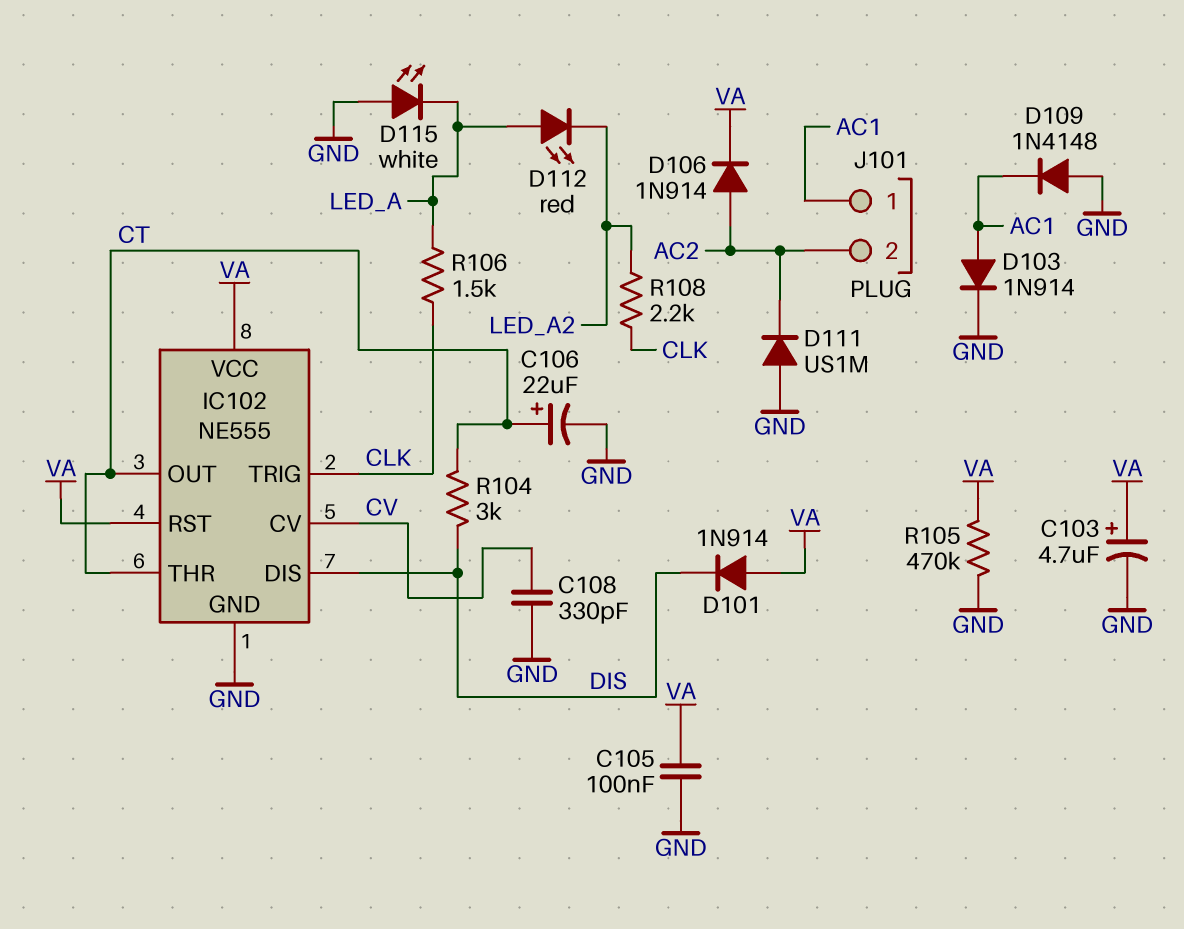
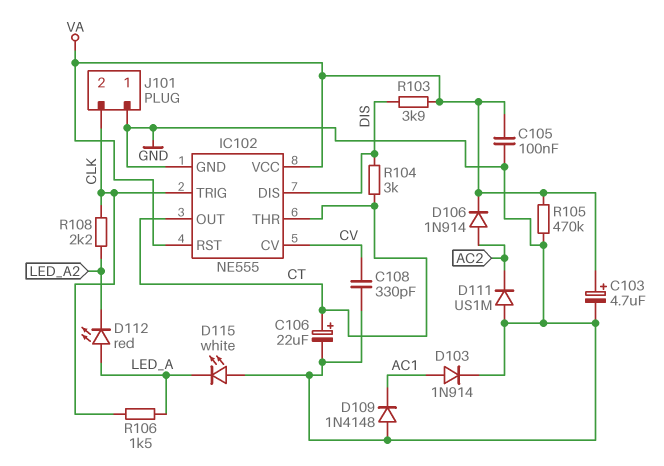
D101: diode 1N914 (A VA, K DIS) -> none
J101 pin 1: AC1 -> GND
J101 pin 2: AC2 -> CLK
R103: none -> 3.9k (DIS, VA)

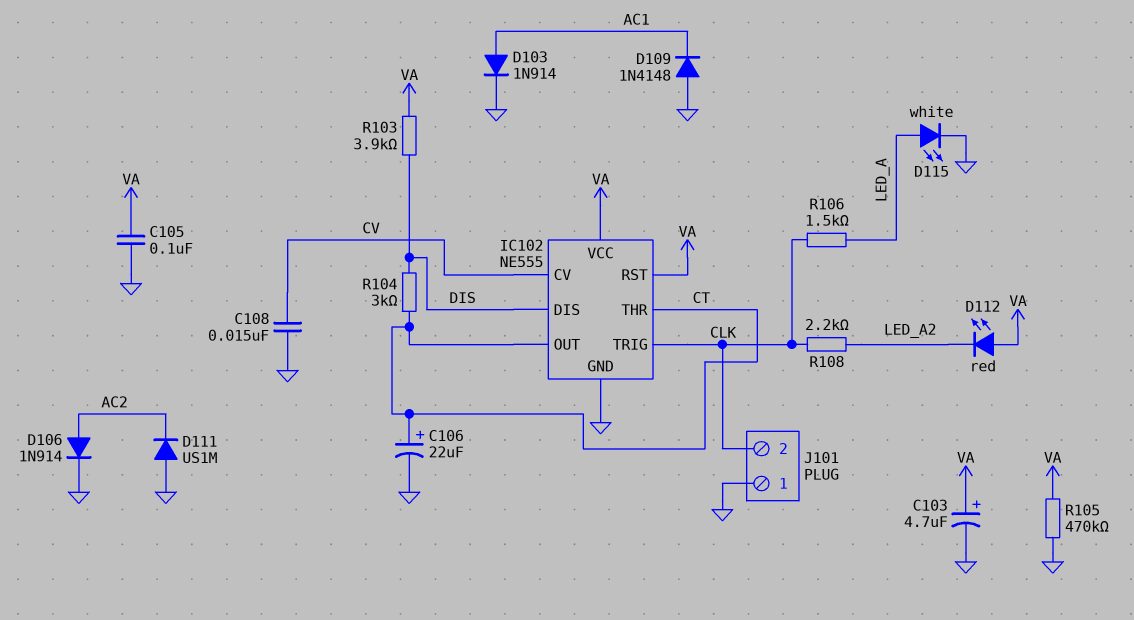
C108: 330pF (CV, GND) -> 15nF (CV, GND)
D106: diode 1N914 (A AC2, K VA) -> diode 1N914 (A AC2, K GND)
D112: LED red (A LED_A, K LED_A2) -> LED red (A VA, K LED_A2)
D115: LED white (A GND, K LED_A) -> LED white (A LED_A, K GND)

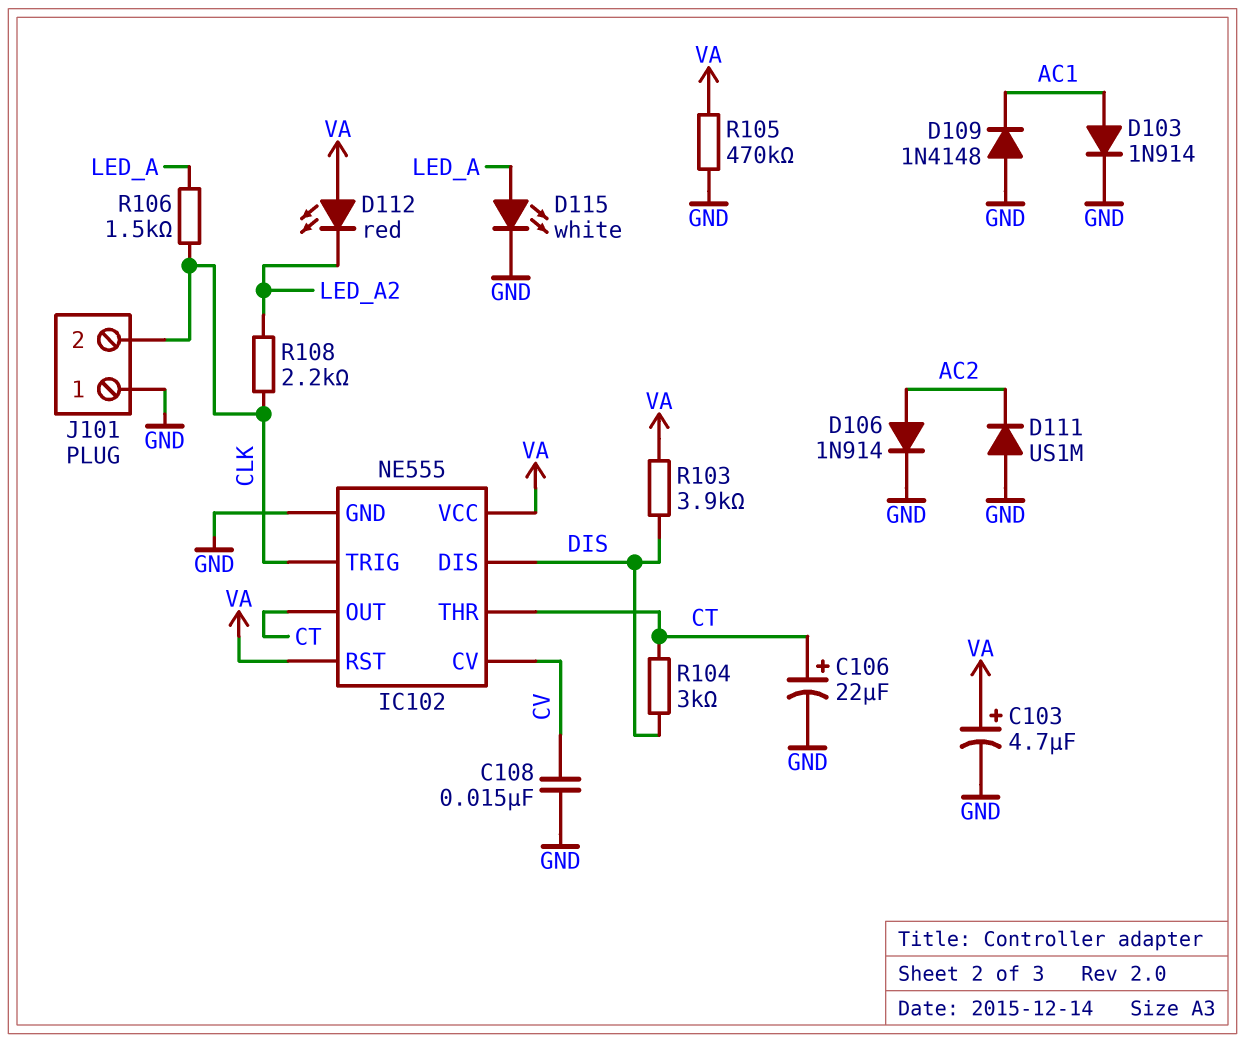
C105: 100nF (GND, VA) -> none

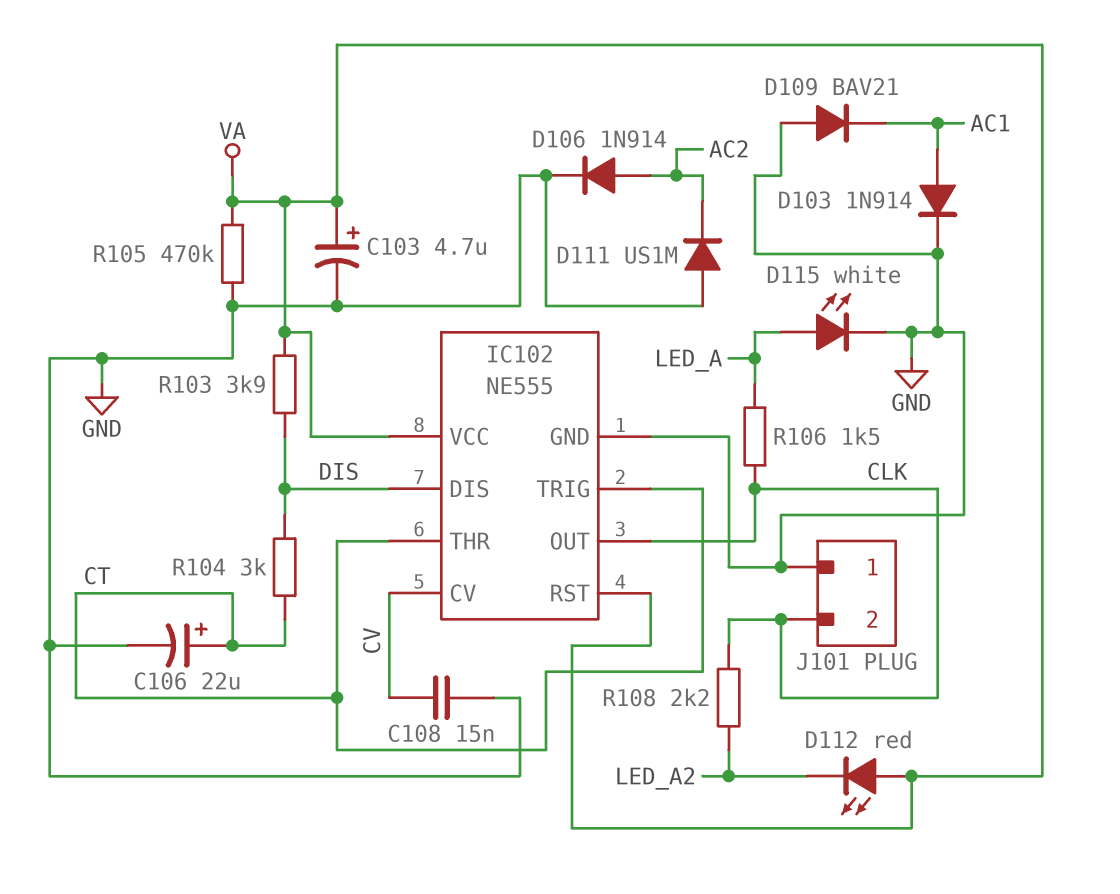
D109: diode 1N4148 (A GND, K AC1) -> diode BAV21 (A GND, K AC1)
IC102 pin OUT: CT -> CLK
IC102 pin TRIG: CLK -> CT

